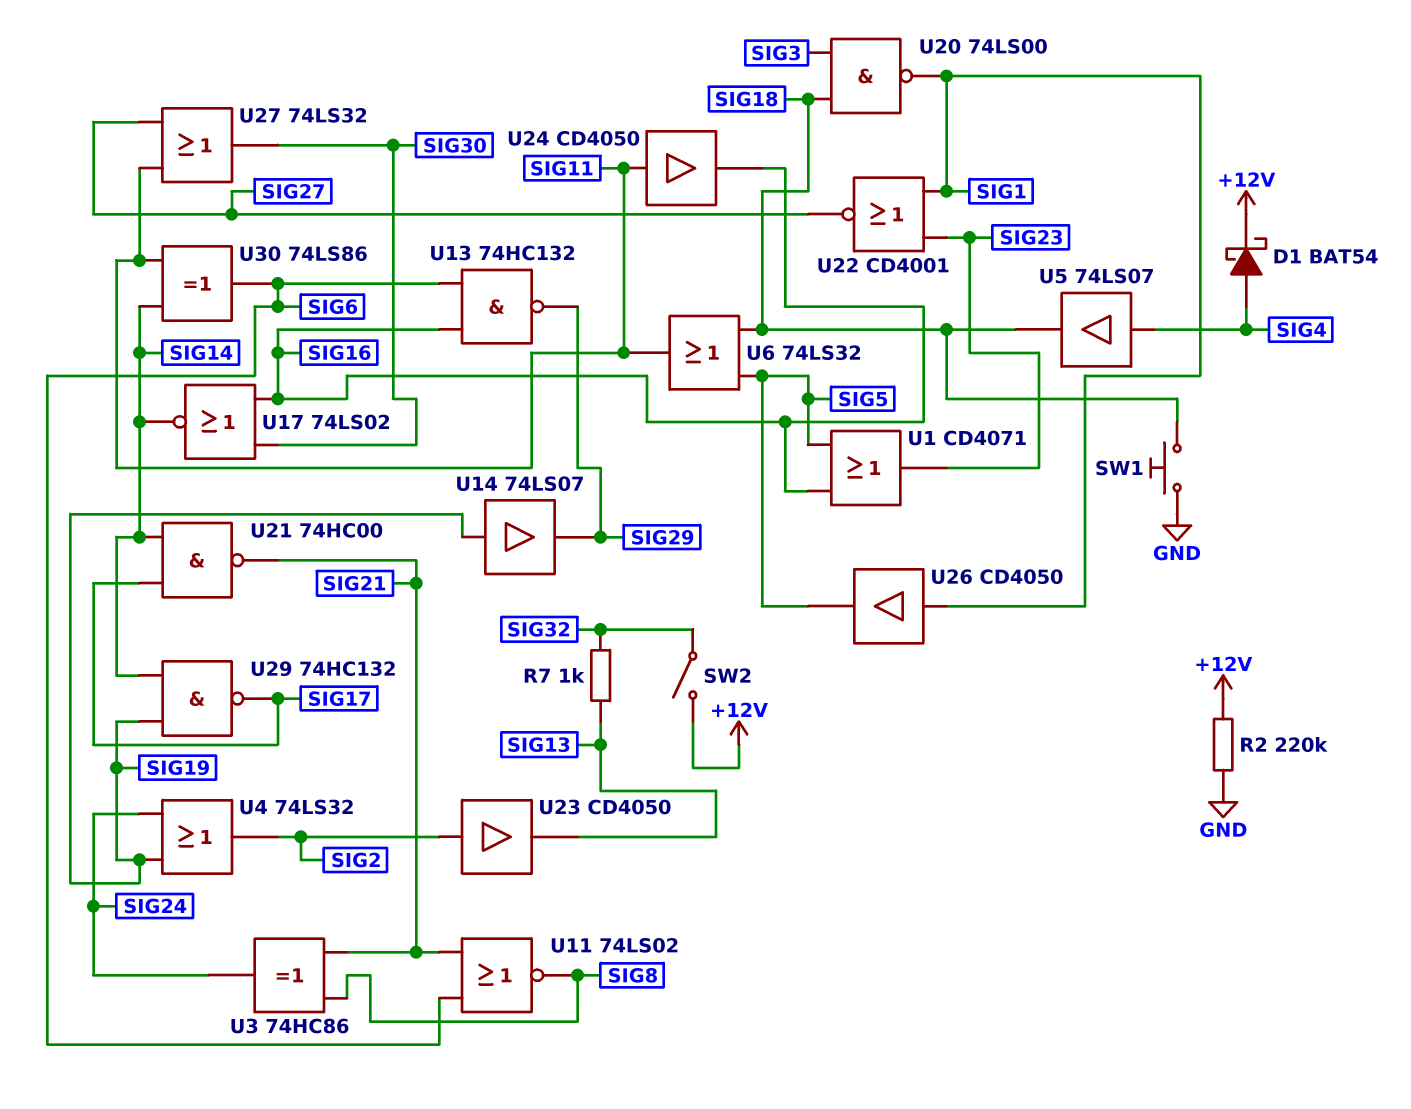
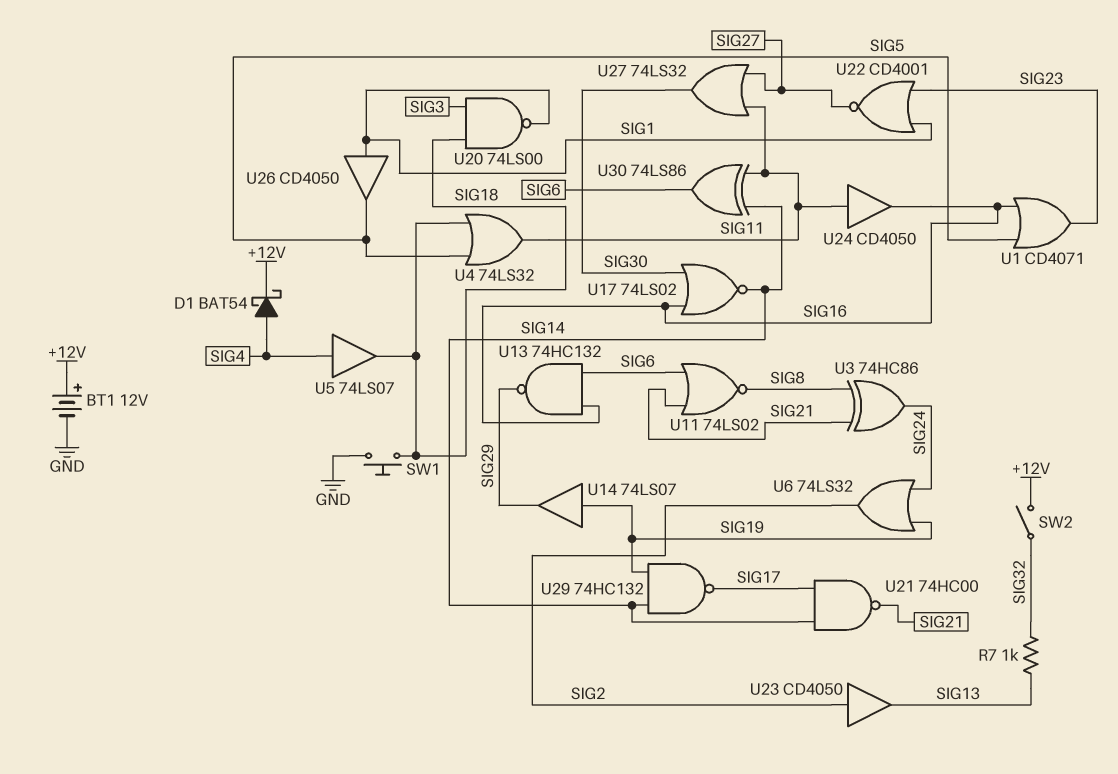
BT1: none -> 12V (plus +12V, minus GND)
R2: 220k (+12V, GND) -> none
U4: OR 74LS32 (in SIG19, in SIG24, out SIG2) -> OR 74LS32 (in SIG5, in SIG18, out SIG11)
U6: OR 74LS32 (in SIG5, in SIG18, out SIG11) -> OR 74LS32 (in SIG19, in SIG24, out SIG2)

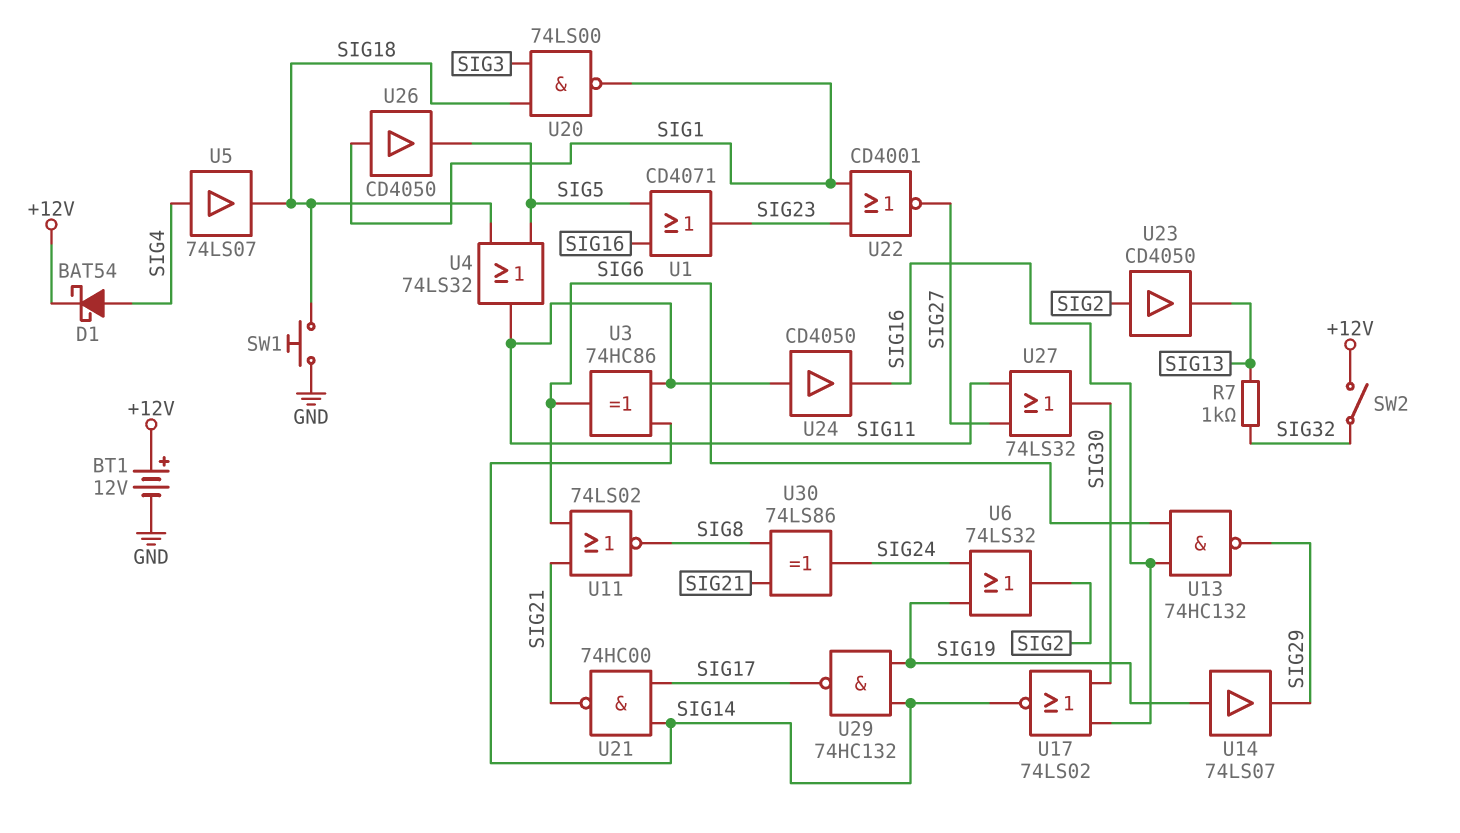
U3: XOR 74HC86 (in SIG8, in SIG21, out SIG24) -> XOR 74HC86 (in SIG11, in SIG14, out SIG6)
U30: XOR 74LS86 (in SIG11, in SIG14, out SIG6) -> XOR 74LS86 (in SIG8, in SIG21, out SIG24)

